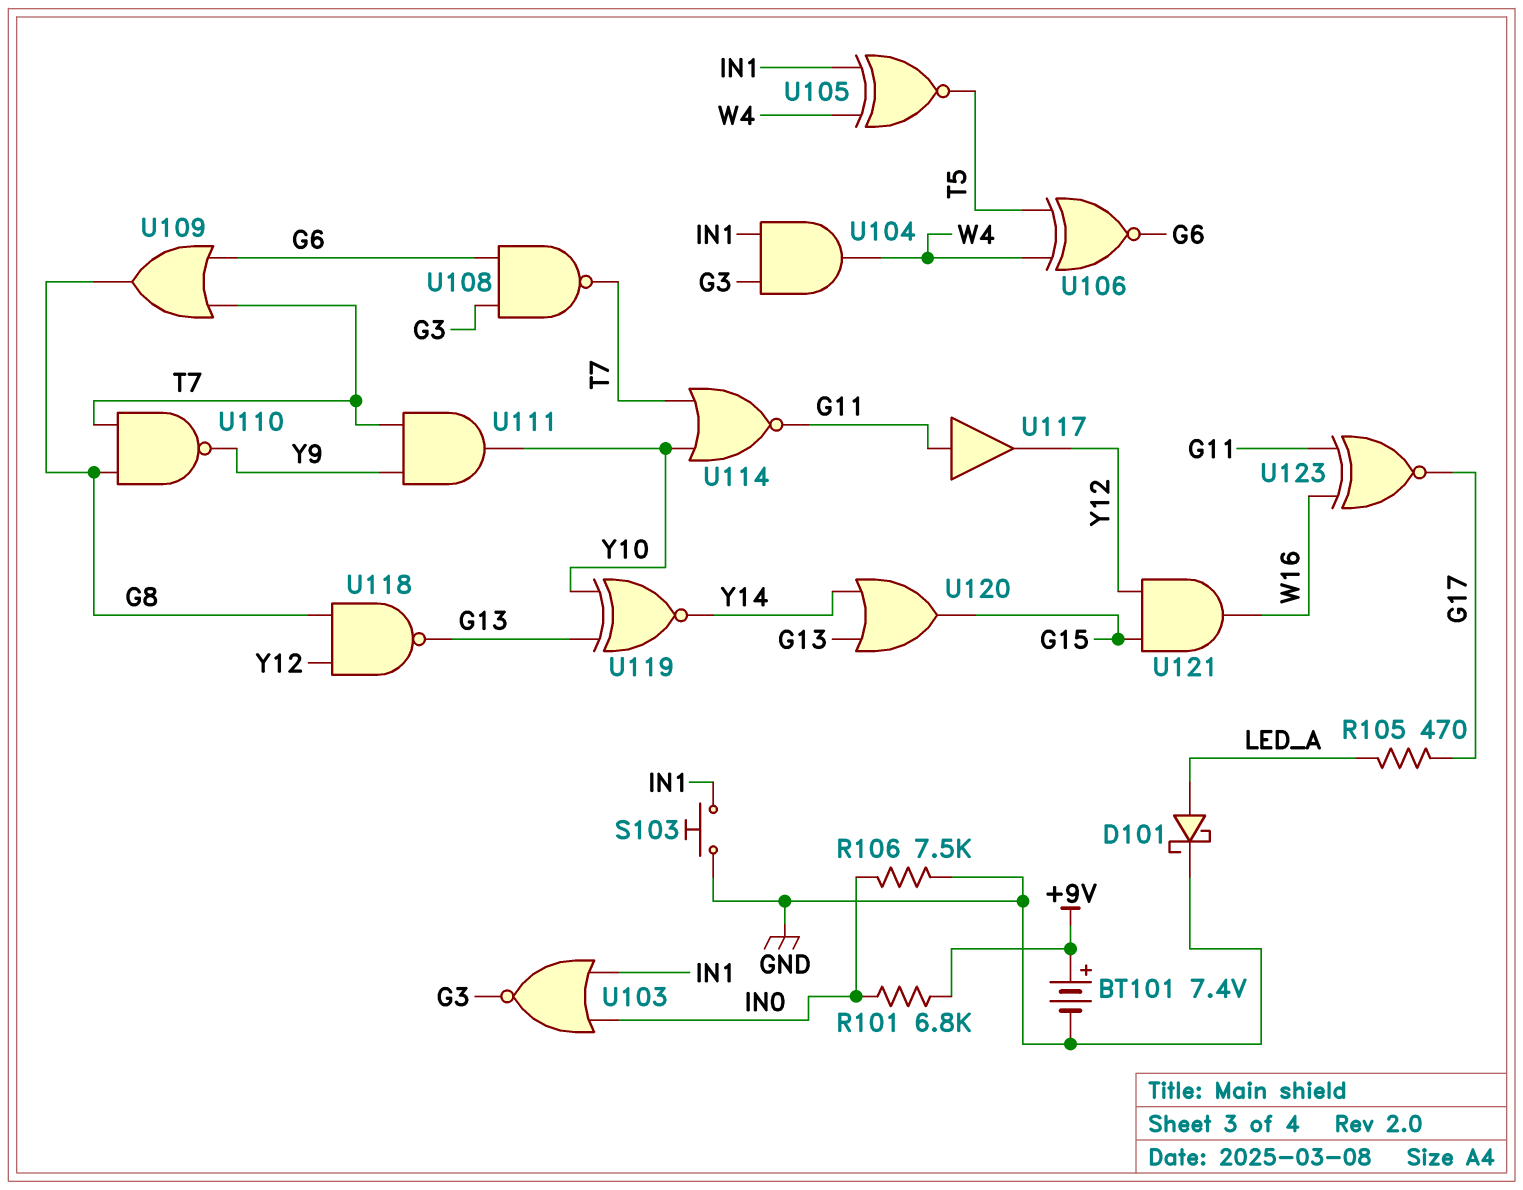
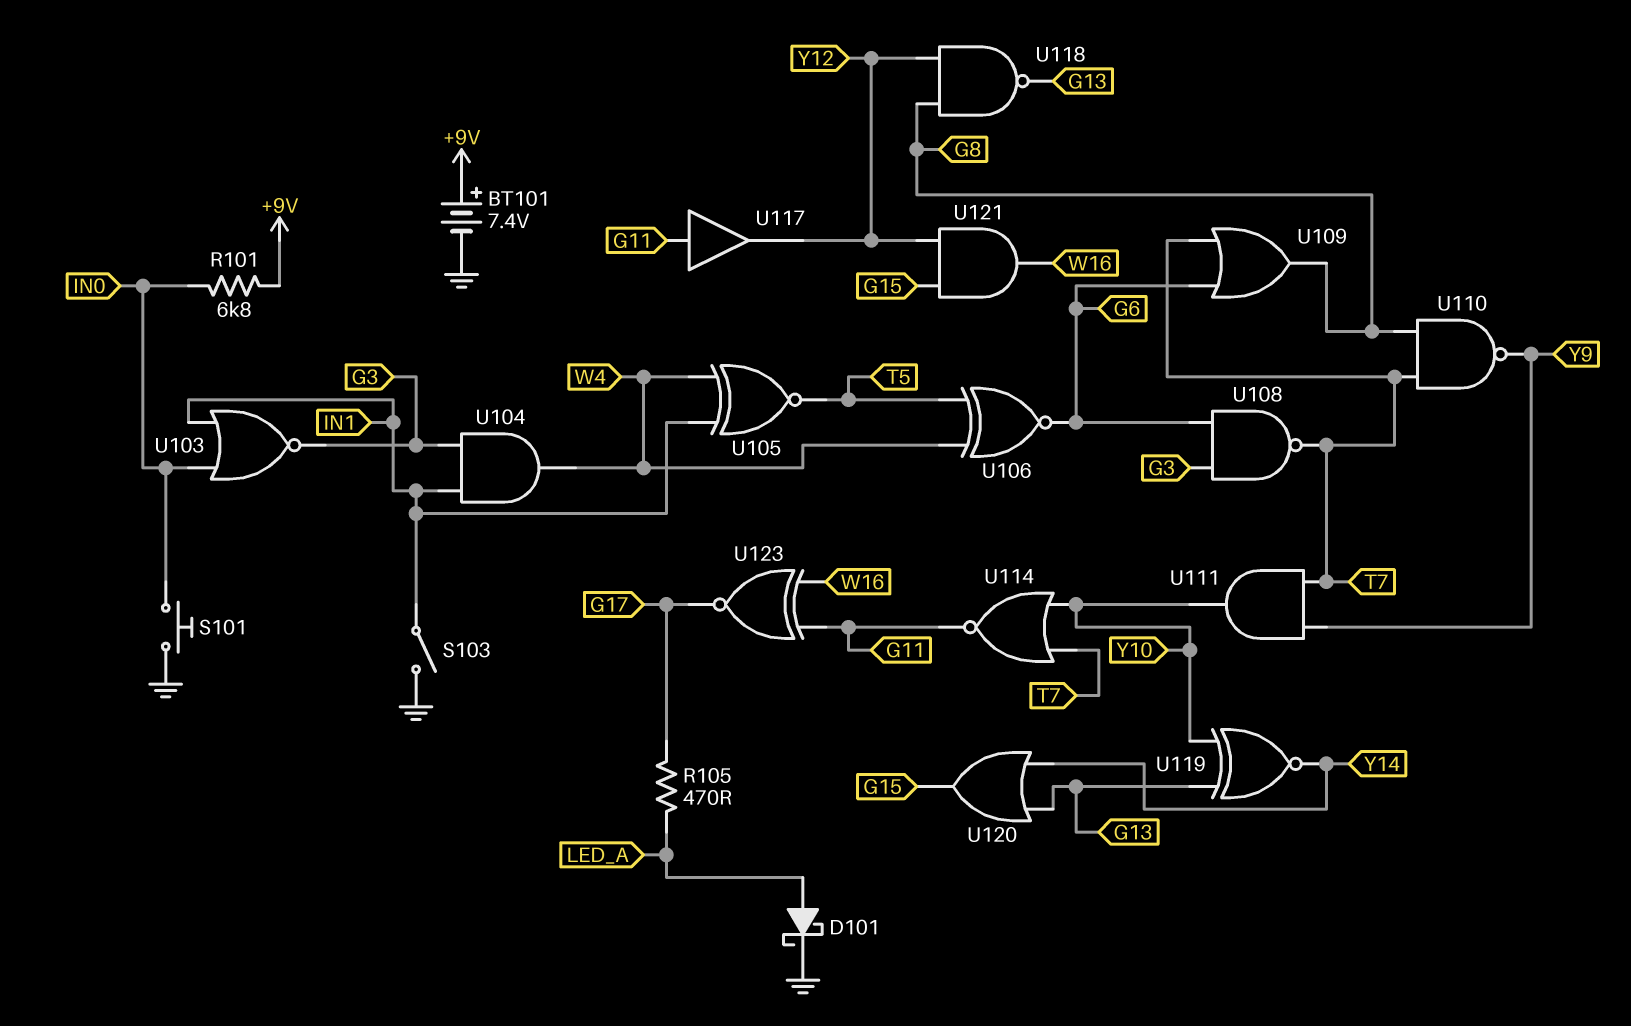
R106: 7.5k (GND, IN0) -> none
S101: none -> button (GND, IN0)
S103: button (GND, IN1) -> switch (GND, IN1)

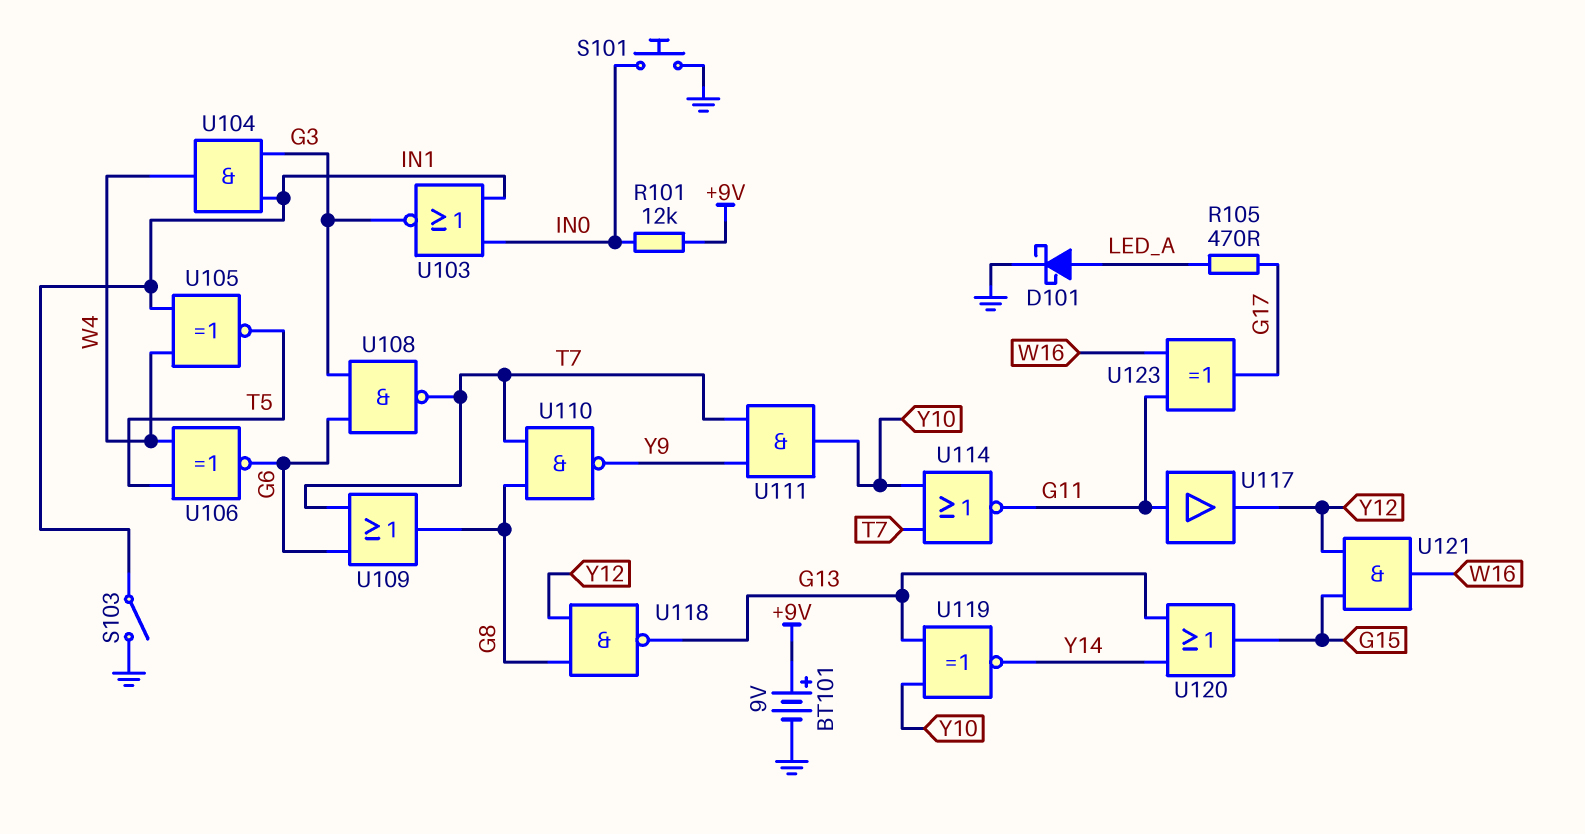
BT101: 7.4V (plus +9V, minus GND) -> 9V (plus +9V, minus GND)
R101: 6.8k (+9V, IN0) -> 12k (+9V, IN0)
U123: XNOR (in G11, in W16, out G17) -> XOR (in G11, in W16, out G17)

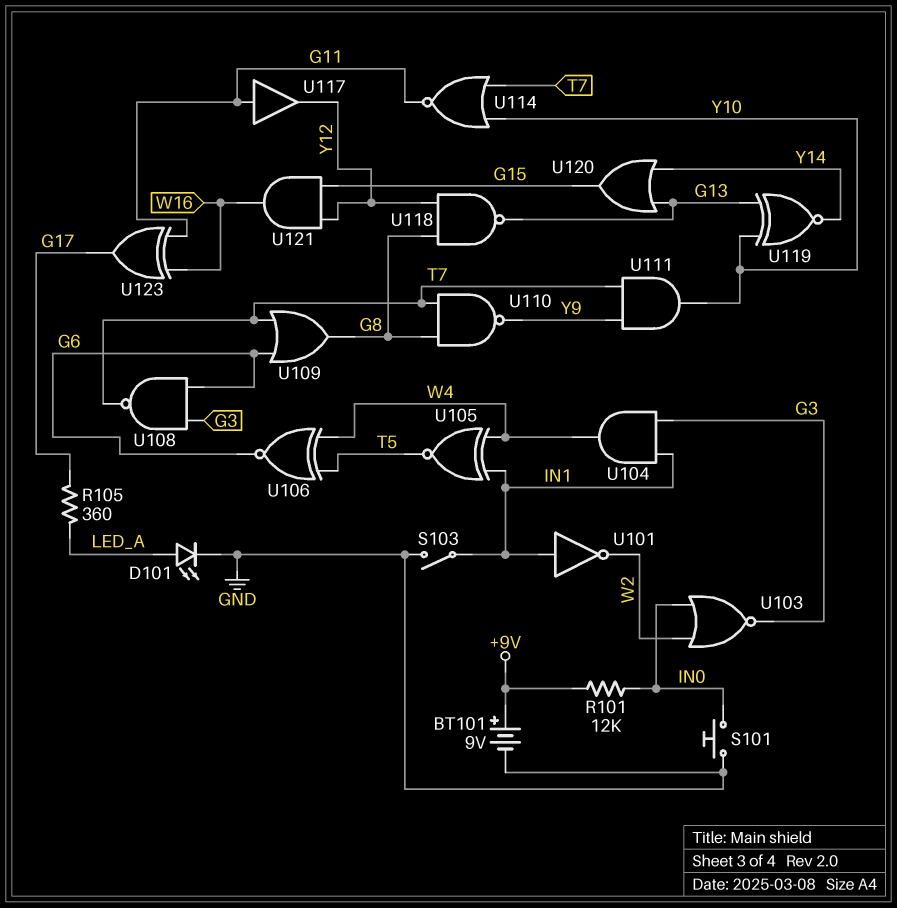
D101: schottky (A LED_A, K GND) -> LED (A LED_A, K GND)
R105: 470 (G17, LED_A) -> 360 (G17, LED_A)
U101: none -> NOT (in IN1, out W2)
U103: NOR (in IN0, in IN1, out G3) -> NOR (in IN0, in W2, out G3)

